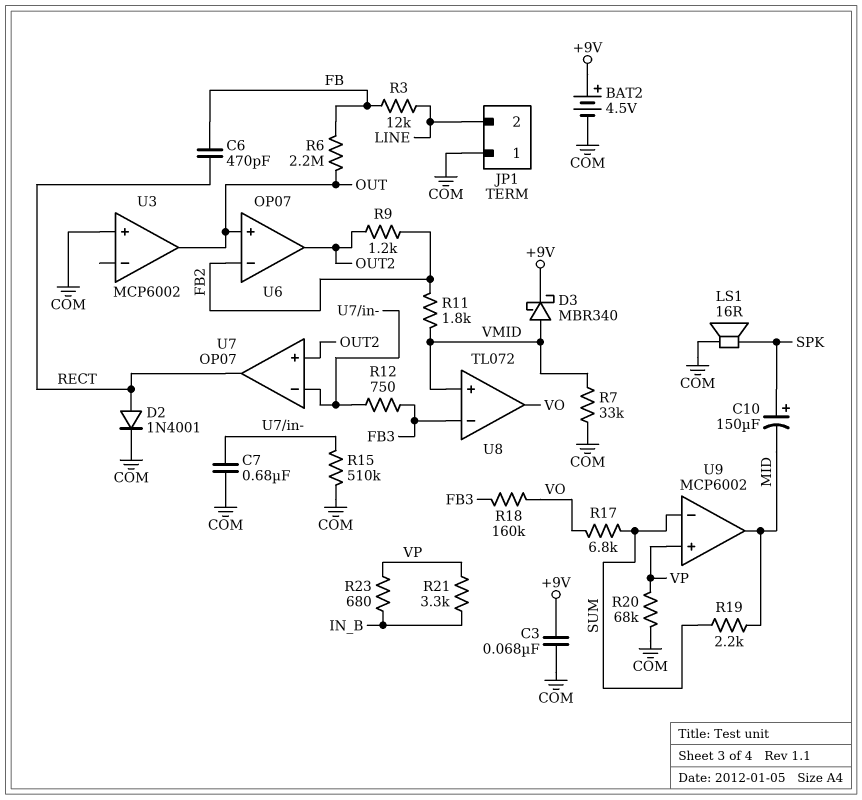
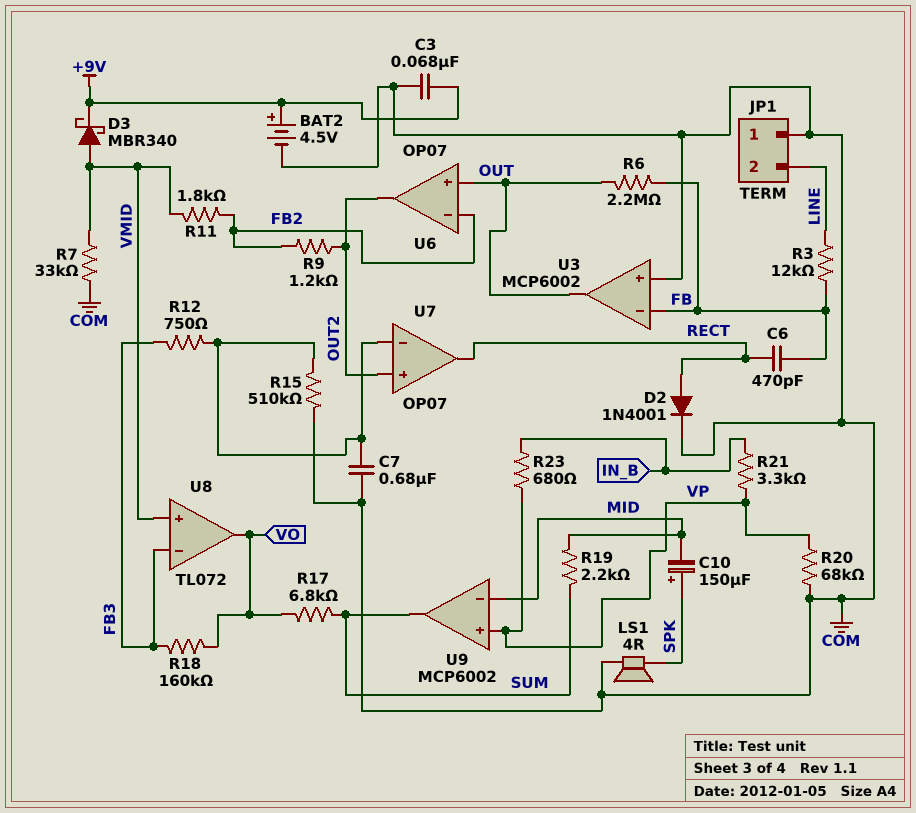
LS1: speaker 16R (COM, SPK) -> speaker 4R (COM, SPK)
U3 pin in-: none -> FB
U9 pin in-: SUM -> MID
U9 pin out: MID -> SUM

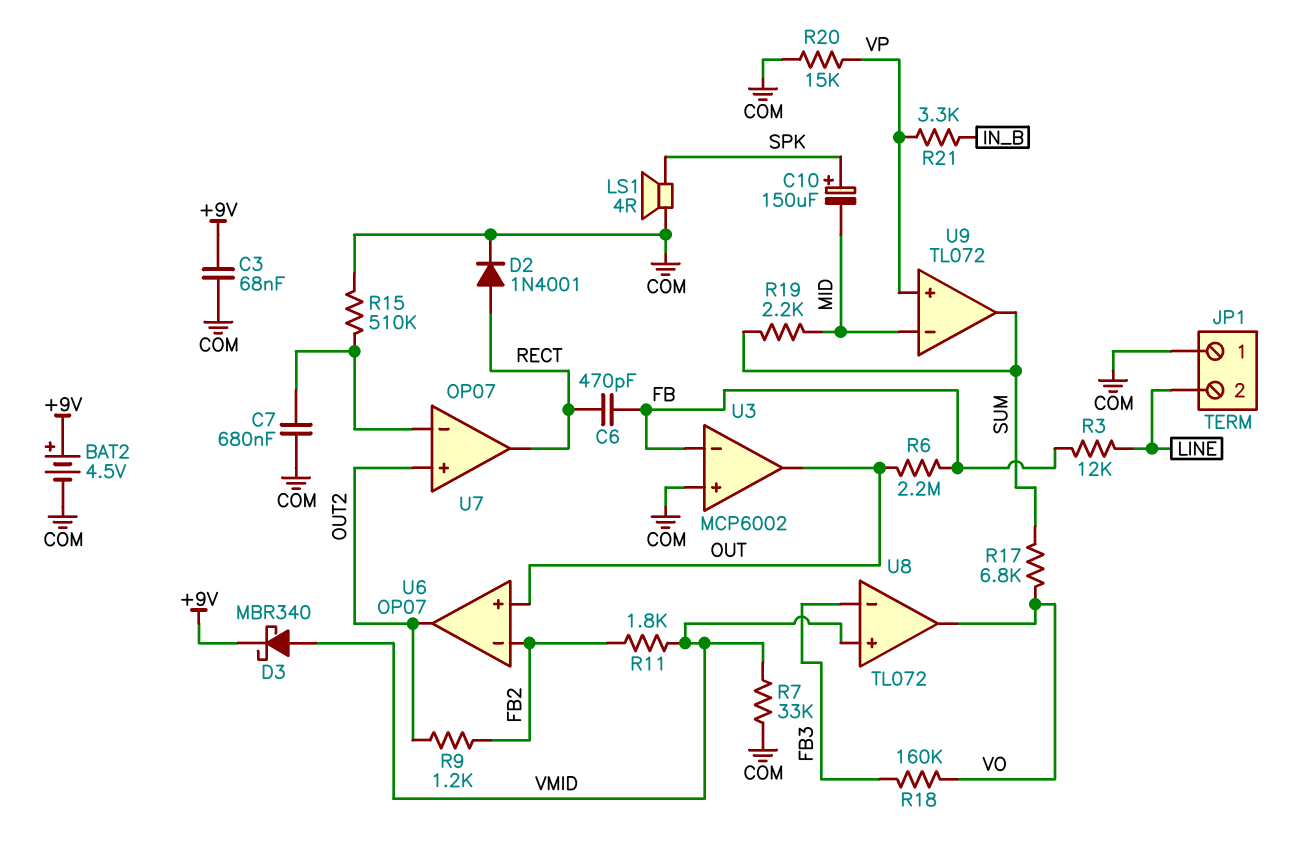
R12: 750 (FB3, U7/in-) -> none
R20: 68k (COM, VP) -> 15k (COM, VP)
R23: 680 (IN_B, VP) -> none
U9: MCP6002 -> TL072

